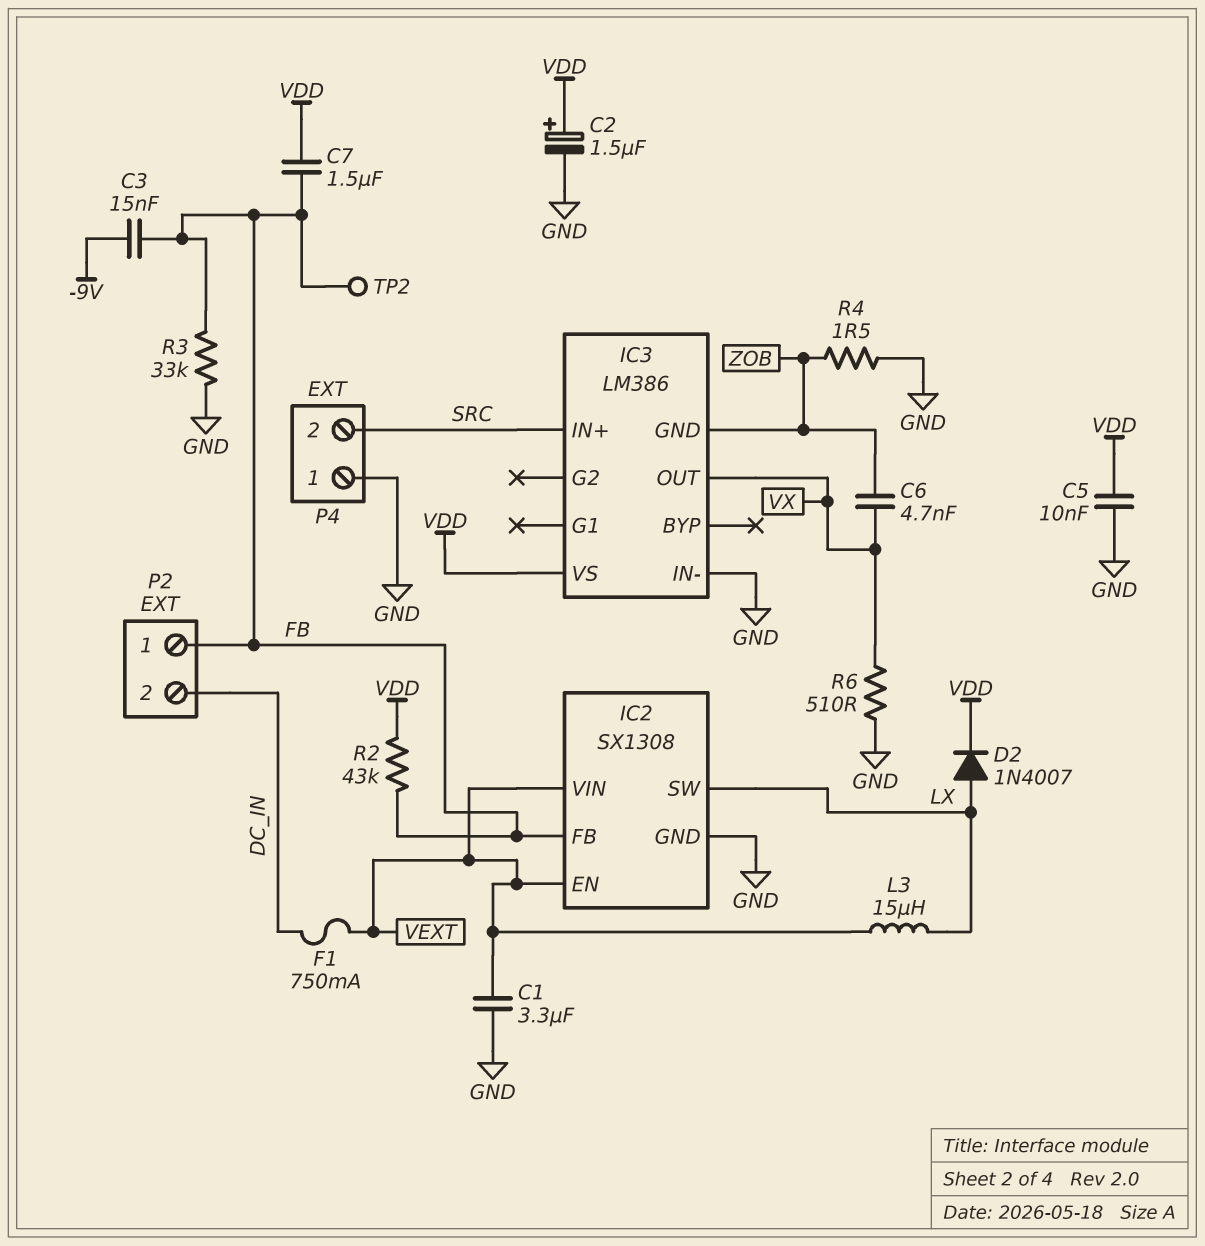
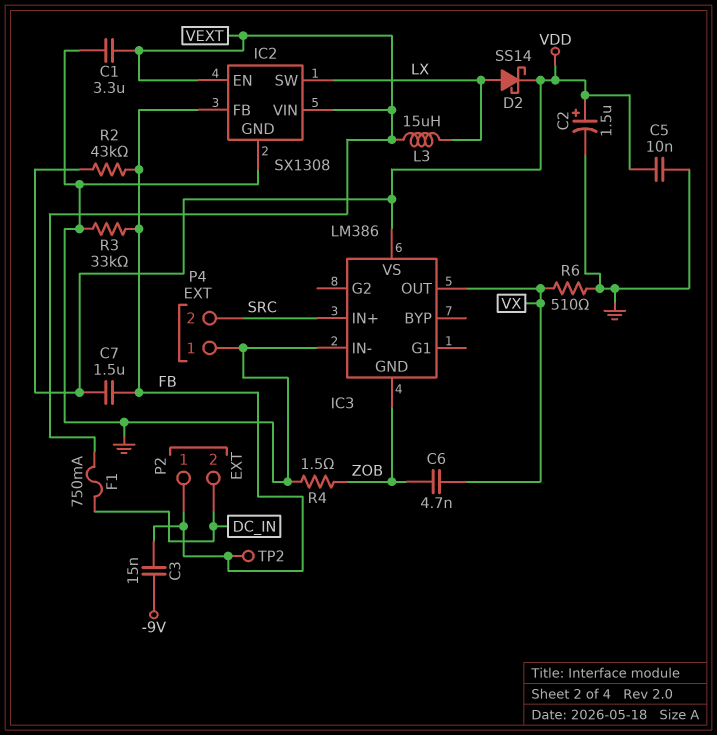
D2: diode 1N4007 (A LX, K VDD) -> schottky SS14 (A LX, K VDD)

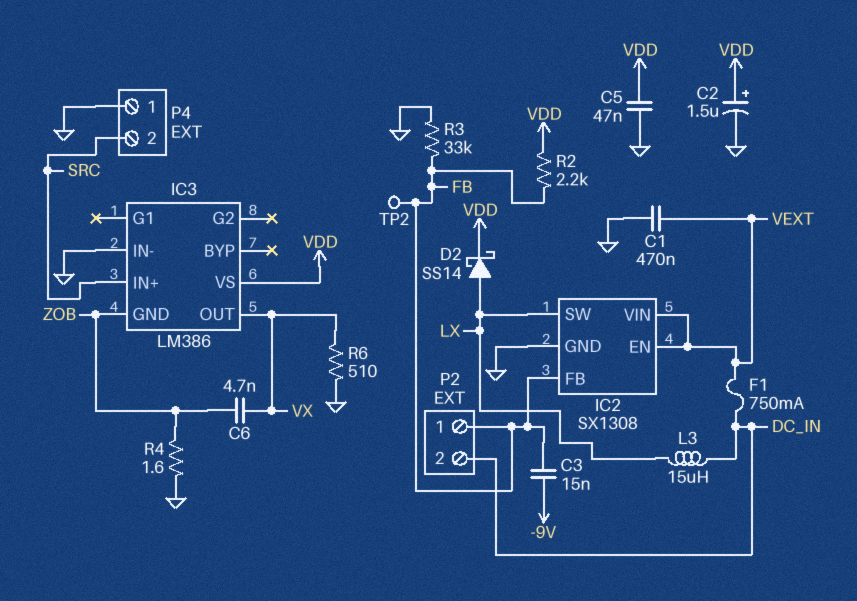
C1: 3.3uF (GND, VEXT) -> 470nF (GND, VEXT)
C5: 10nF (GND, VDD) -> 47nF (GND, VDD)
C7: 1.5uF (FB, VDD) -> none
L3: 15uH (LX, VEXT) -> 15uH (DC_IN, LX)
R2: 43k (FB, VDD) -> 2.2k (FB, VDD)
R4: 1.5 (GND, ZOB) -> 1.6 (GND, ZOB)

